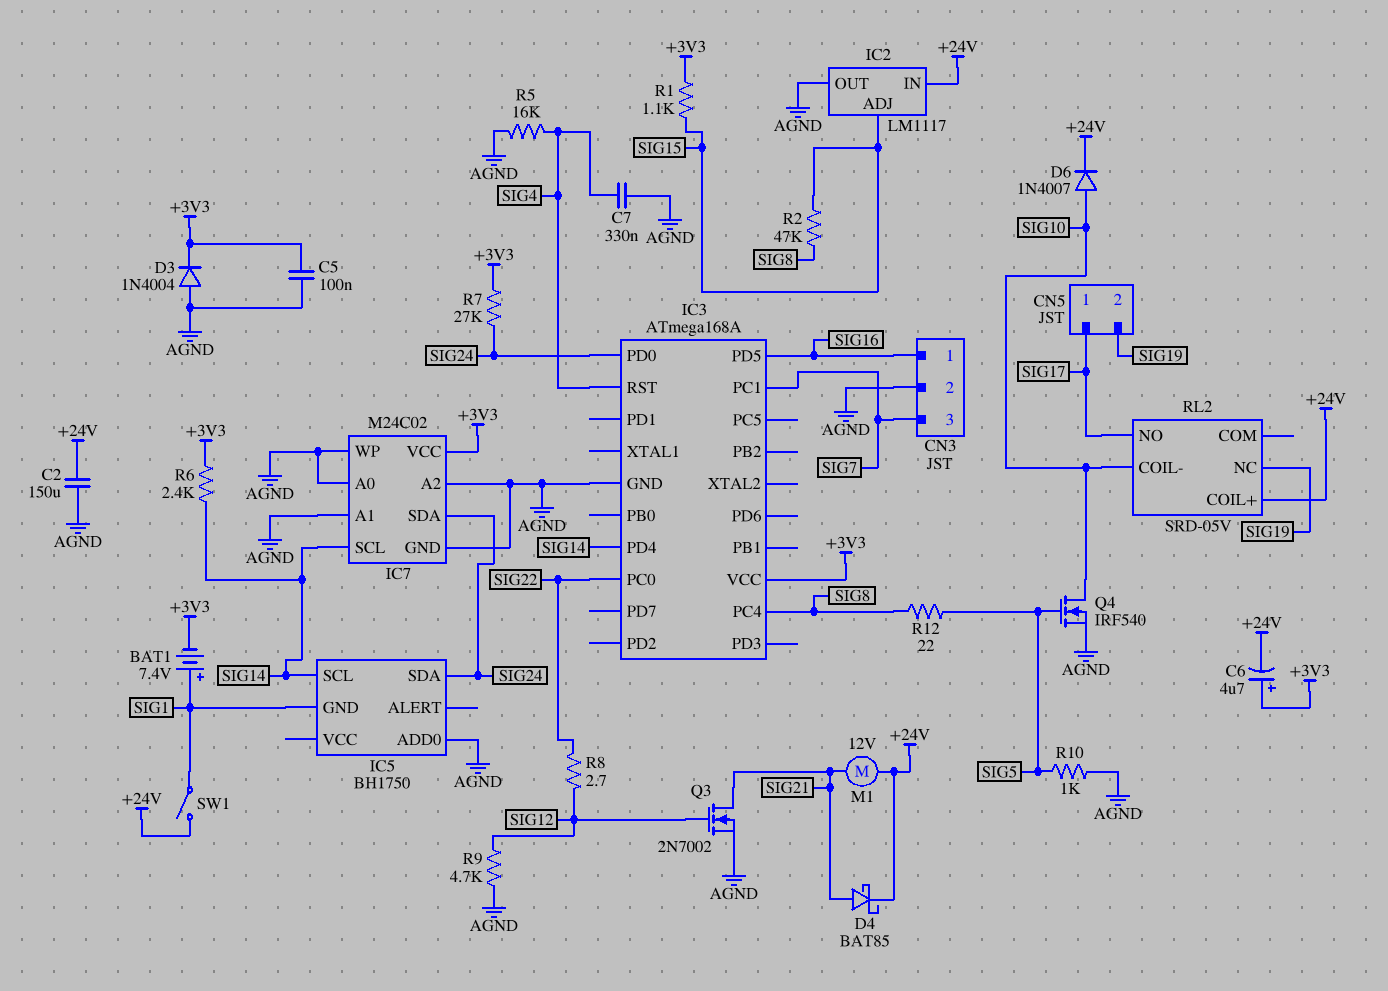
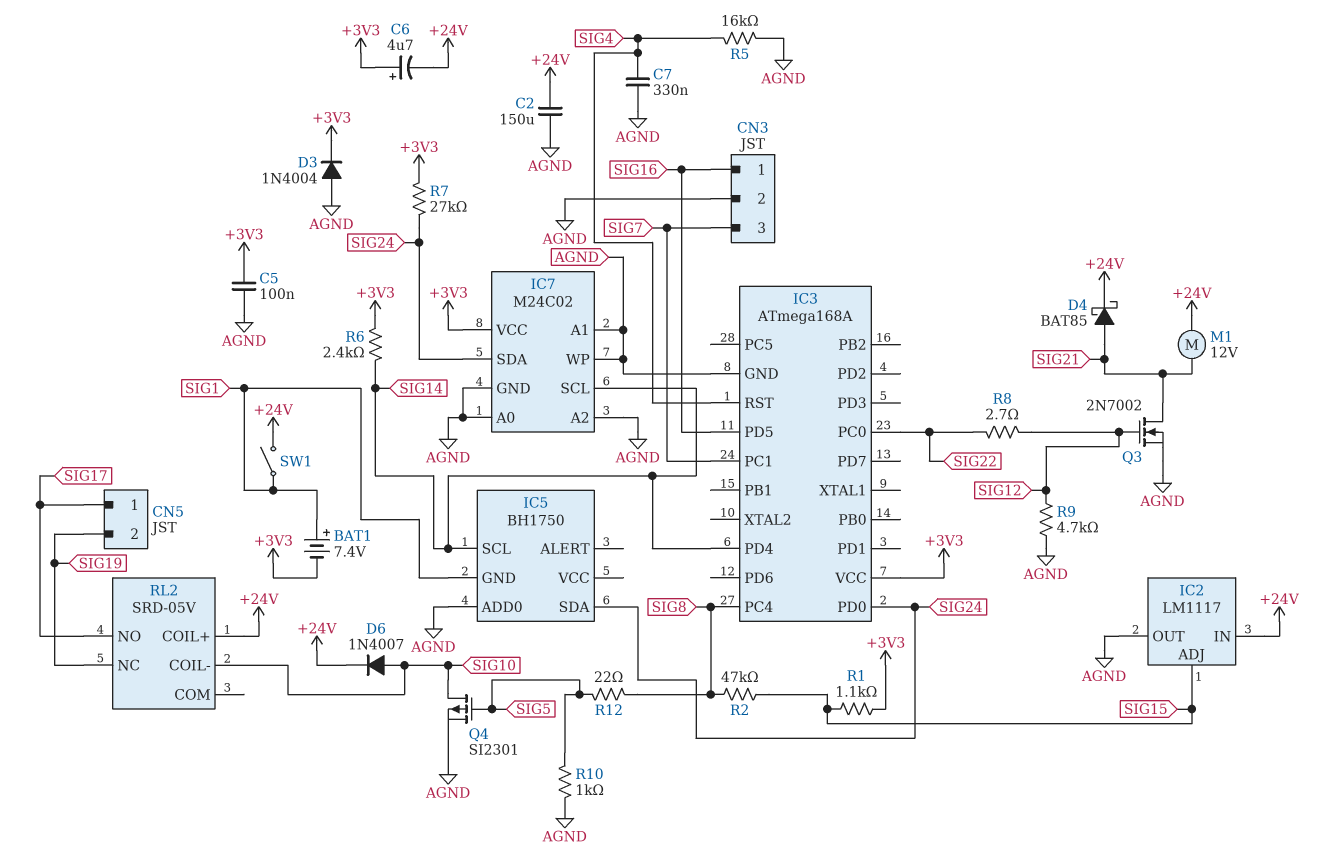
Q4: NMOS IRF540 (G SIG5, D SIG10, S AGND) -> PMOS SI2301 (G SIG5, D SIG10, S AGND)

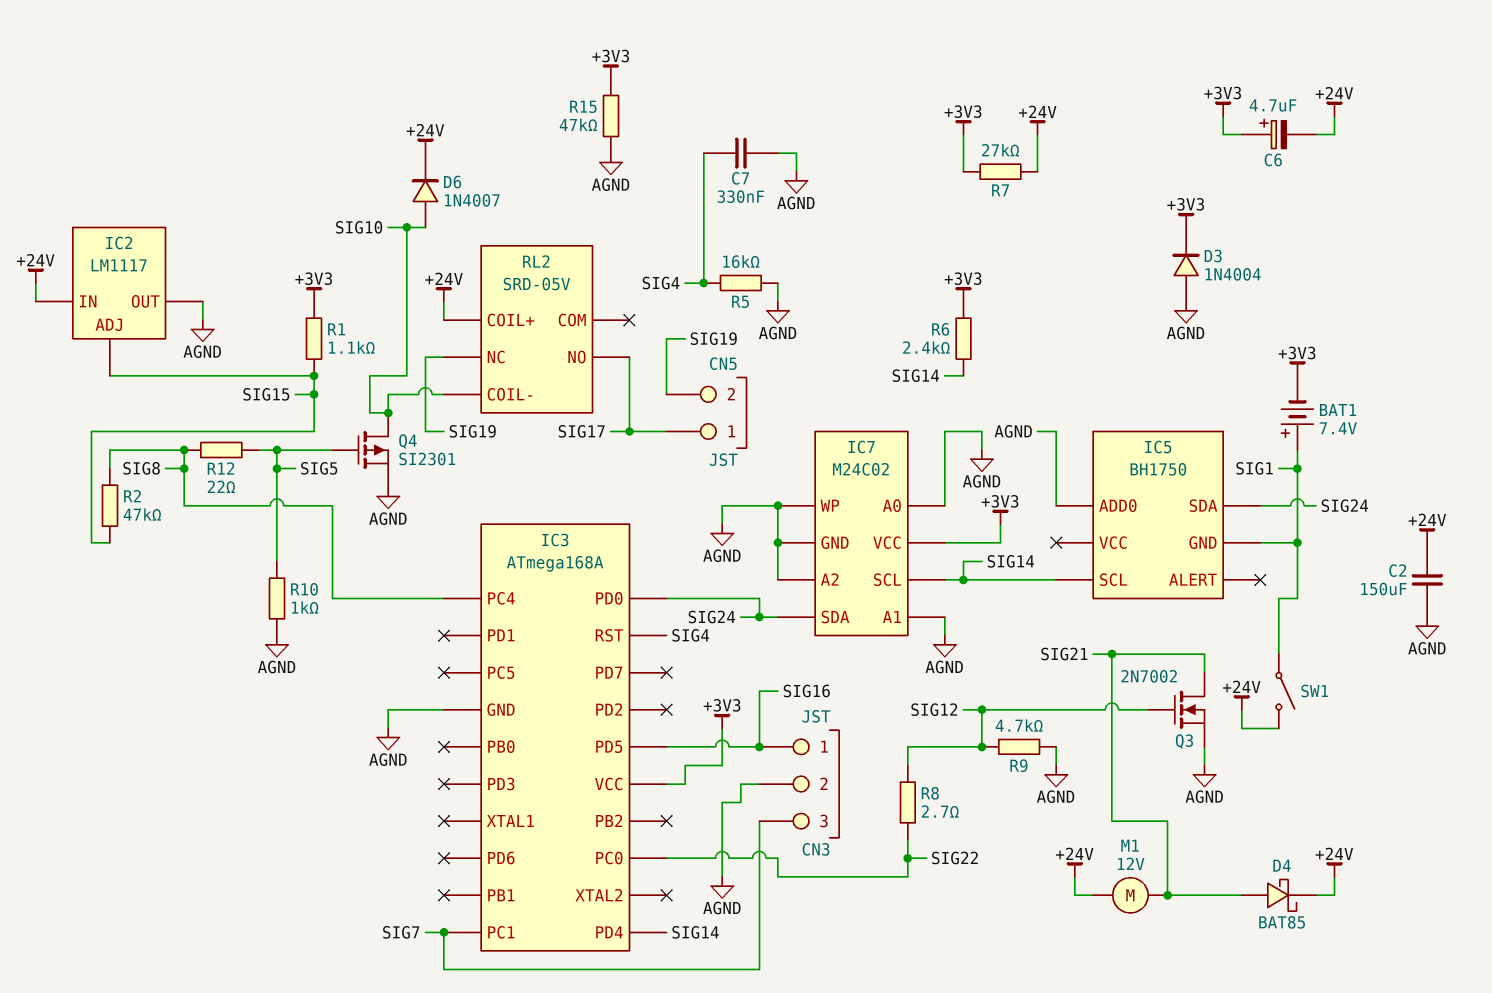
C5: 100nF (+3V3, AGND) -> none
R7: 27k (+3V3, SIG24) -> 27k (+3V3, +24V)
R15: none -> 47k (+3V3, AGND)

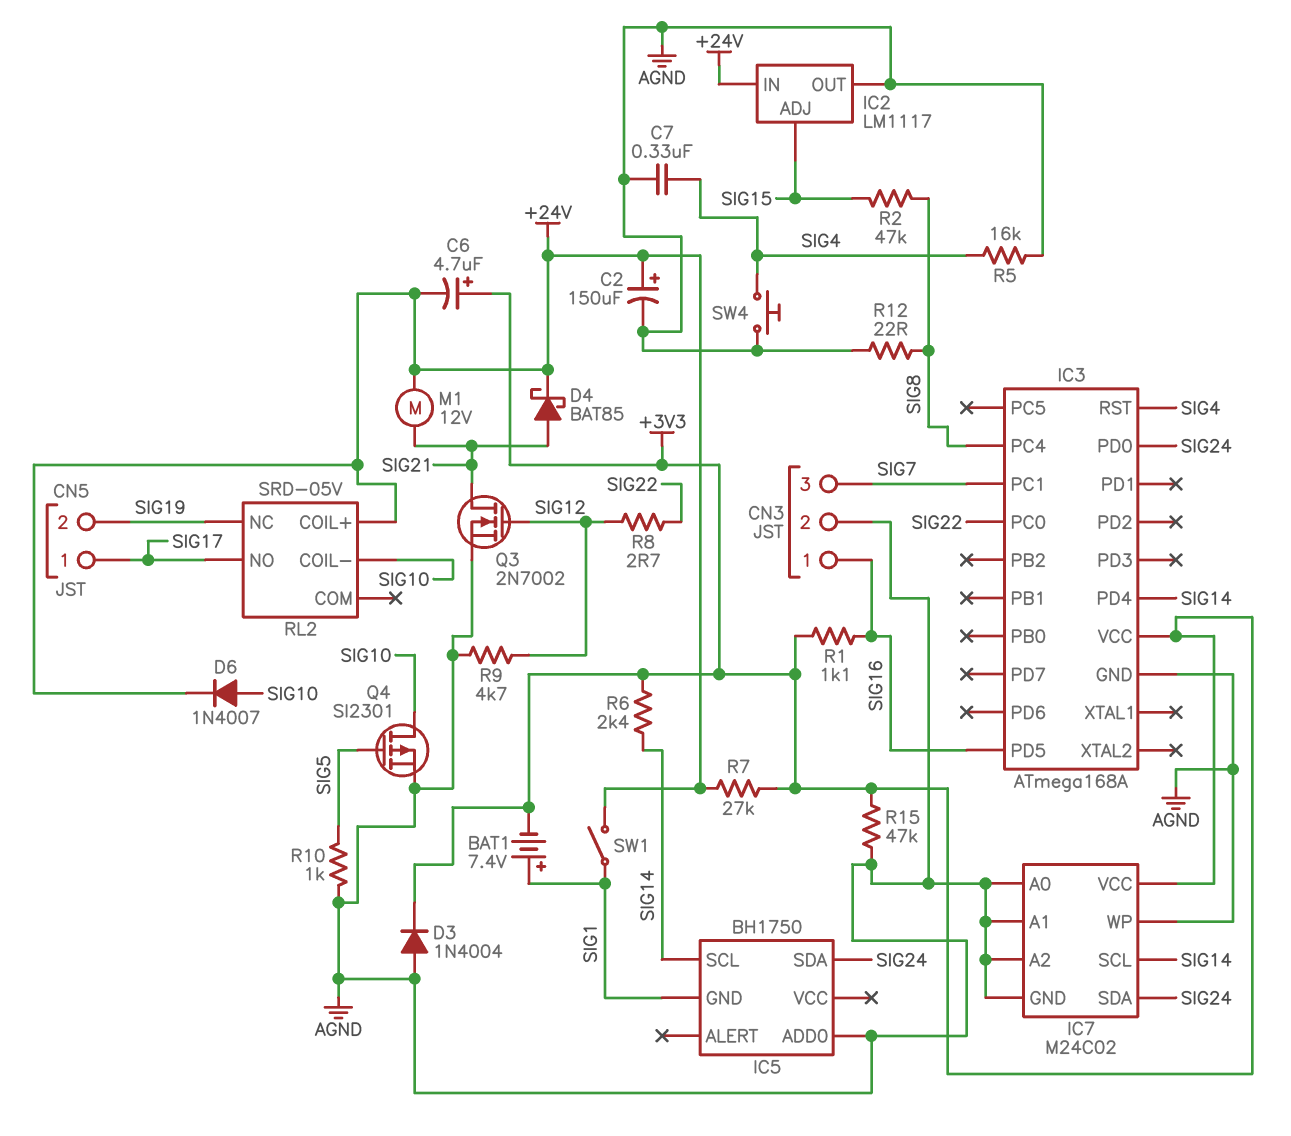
C2: 150uF (+24V, AGND) -> 150uF (plus +24V, minus AGND)
R1: 1.1k (+3V3, SIG15) -> 1.1k (+3V3, SIG16)
R12: 22 (SIG5, SIG8) -> 22 (AGND, SIG8)
SW4: none -> button (AGND, SIG4)

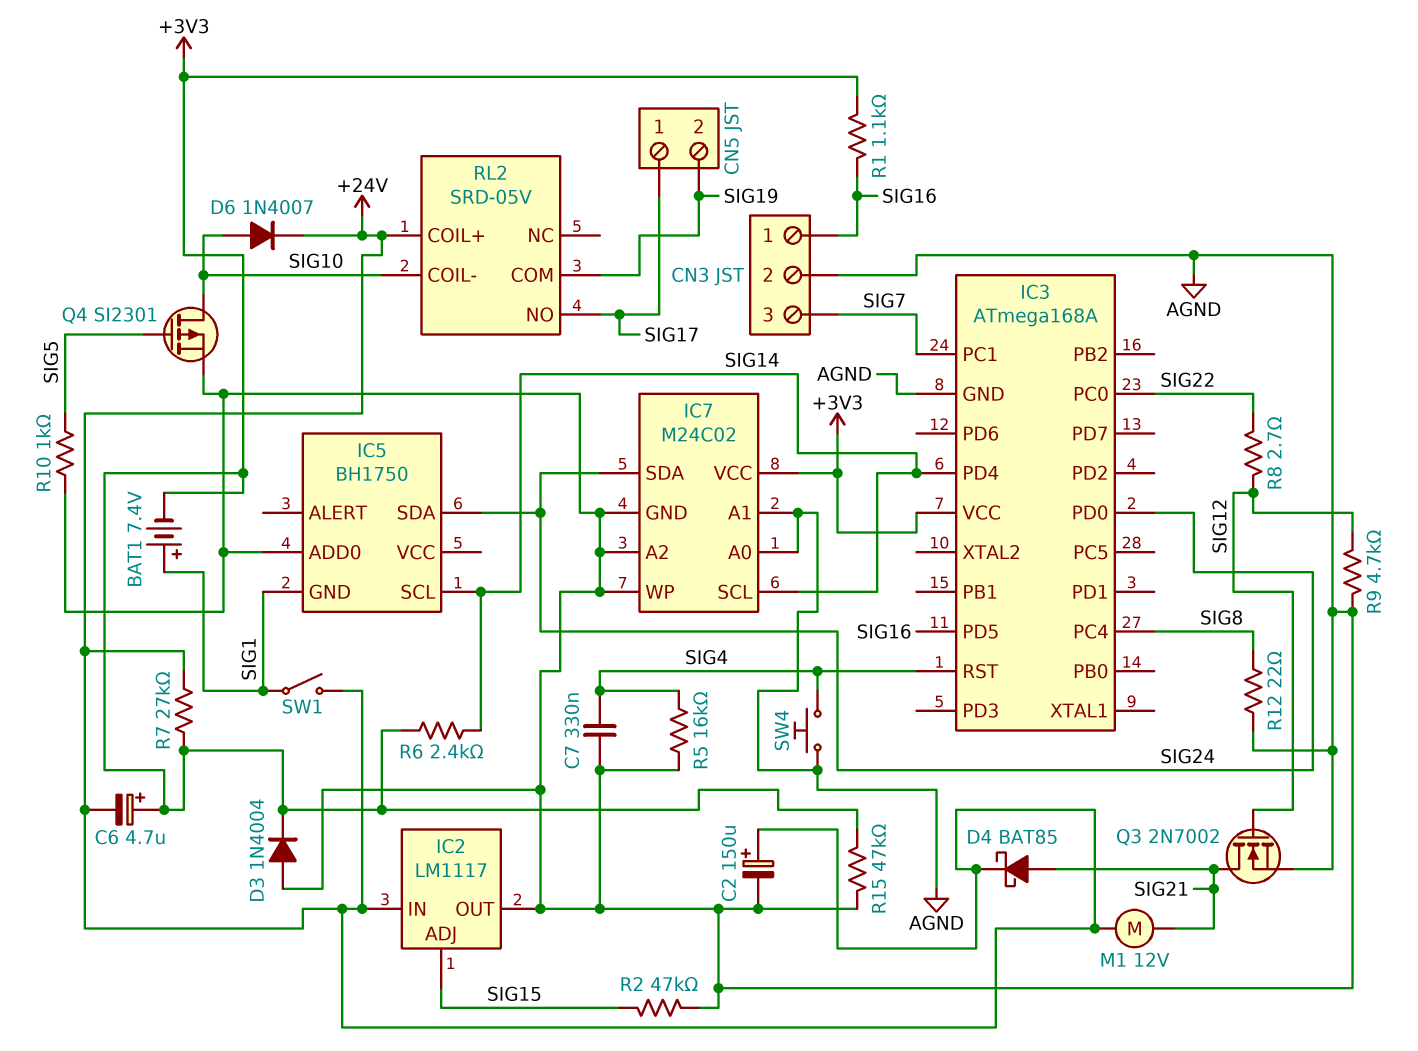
R2: 47k (SIG8, SIG15) -> 47k (AGND, SIG15)
RL2 pin COM: none -> SIG19
RL2 pin NC: SIG19 -> none

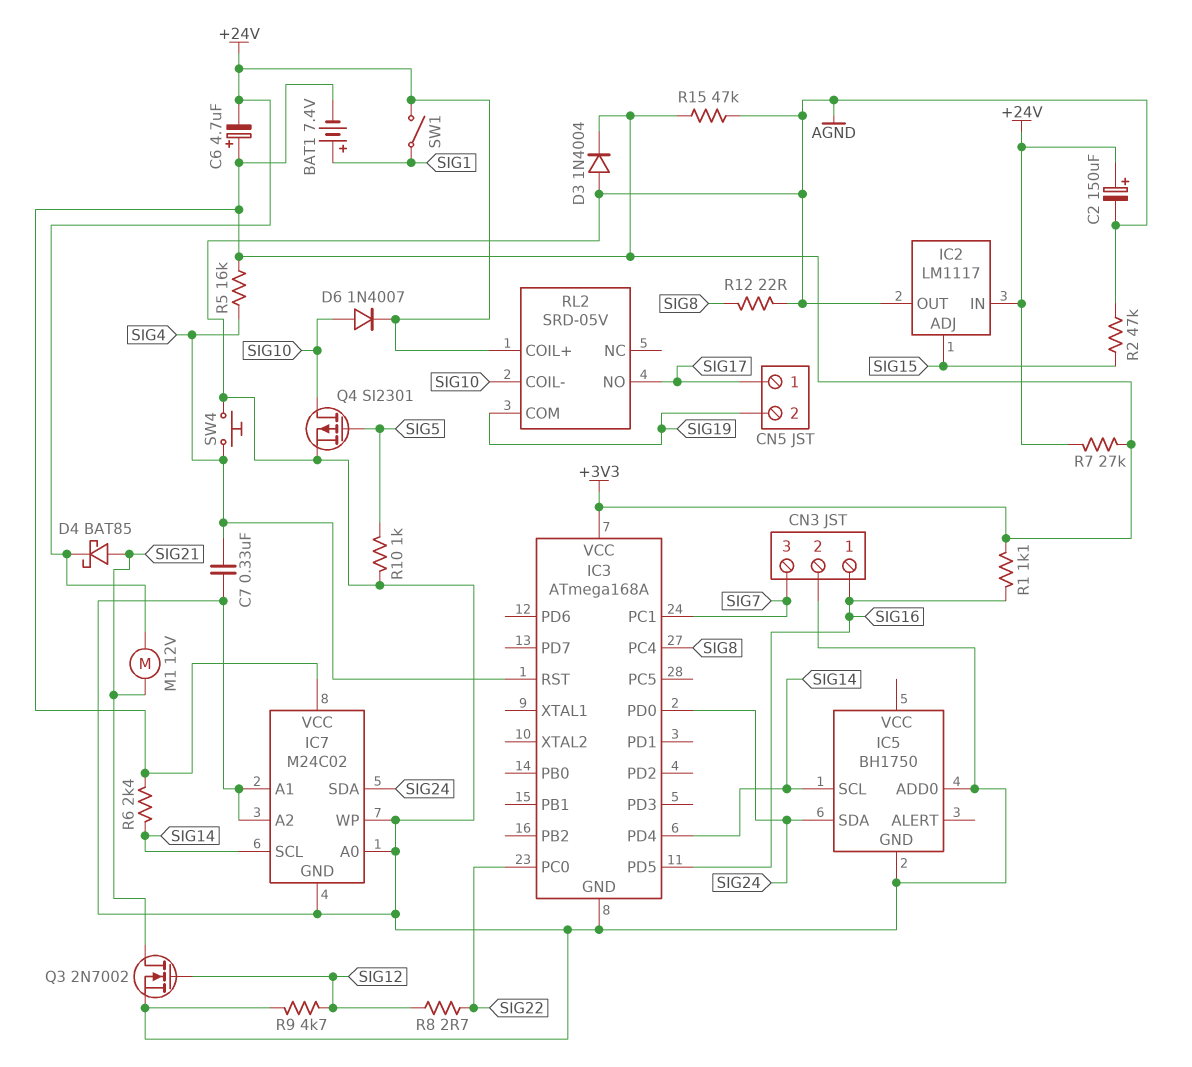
IC5 pin GND: SIG1 -> AGND
R5: 16k (AGND, SIG4) -> 16k (+3V3, SIG4)

